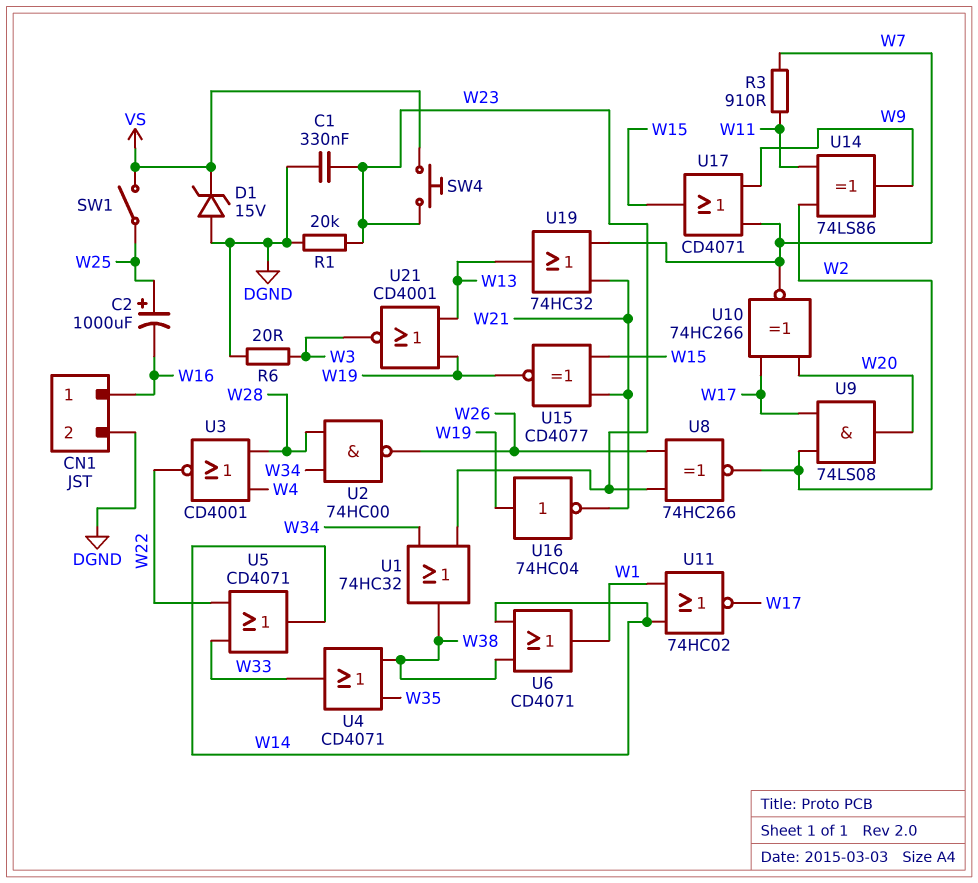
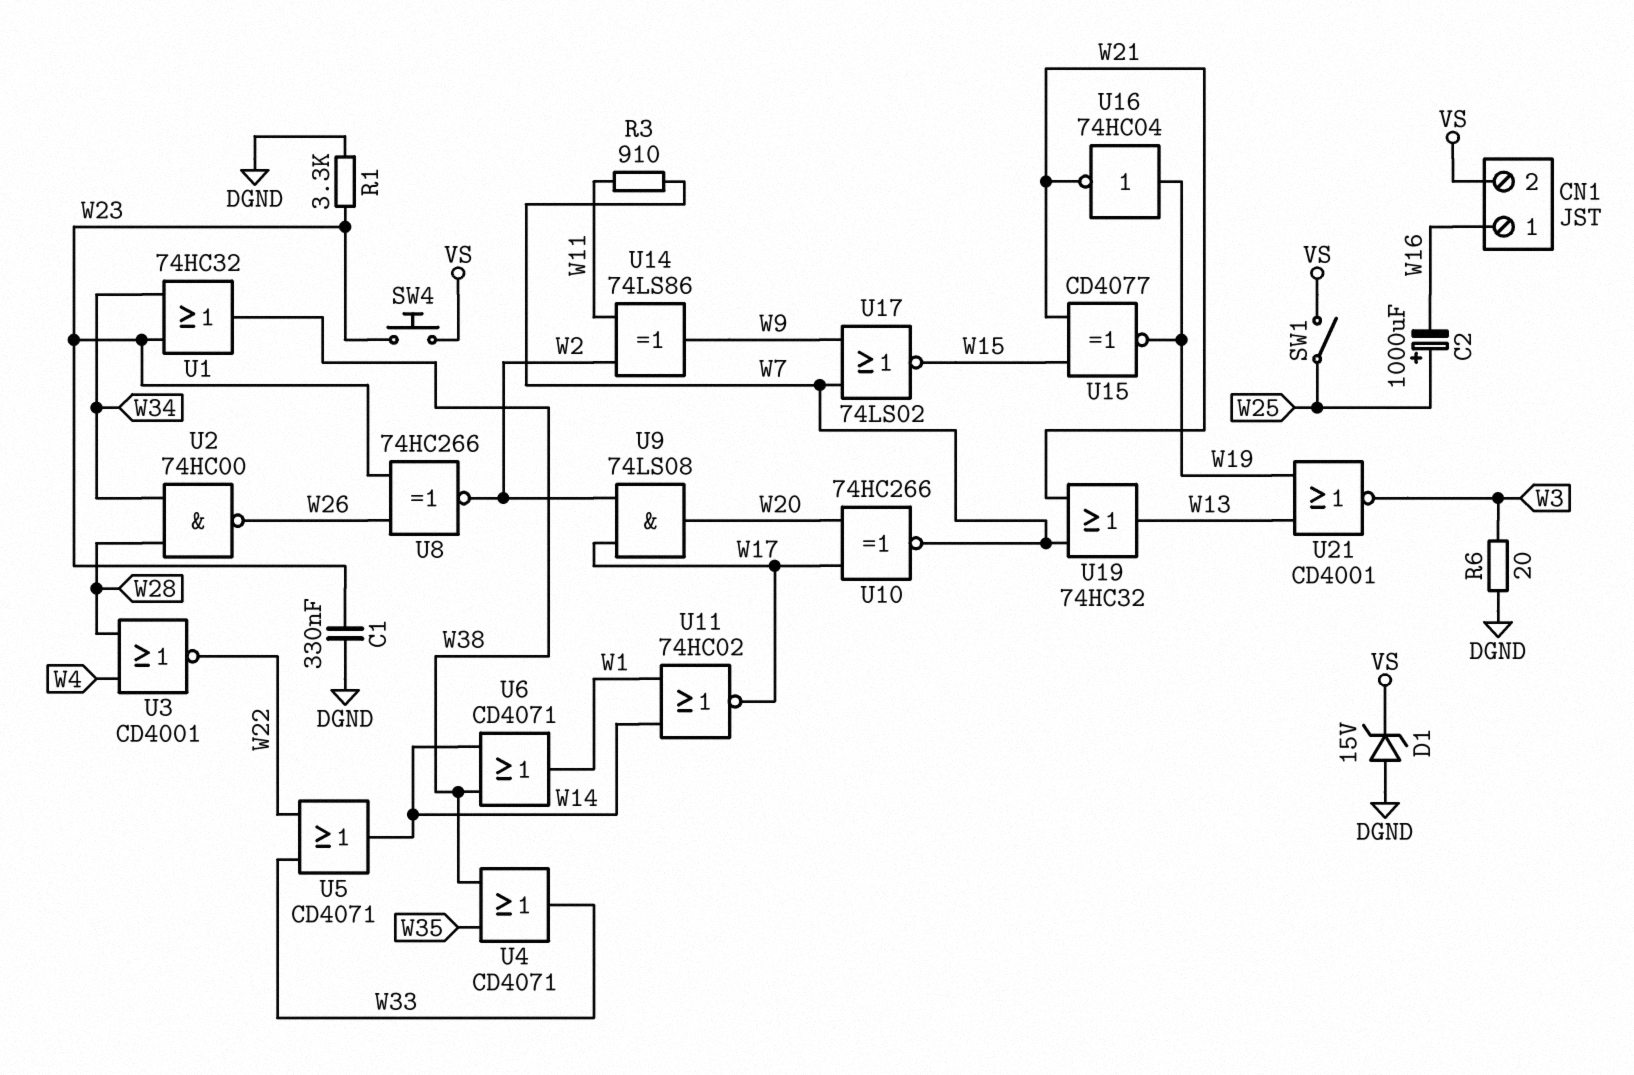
CN1 pin 2: DGND -> VS
R1: 20k (DGND, W23) -> 3.3k (DGND, W23)
U17: OR CD4071 (in W7, in W9, out W15) -> NOR 74LS02 (in W7, in W9, out W15)

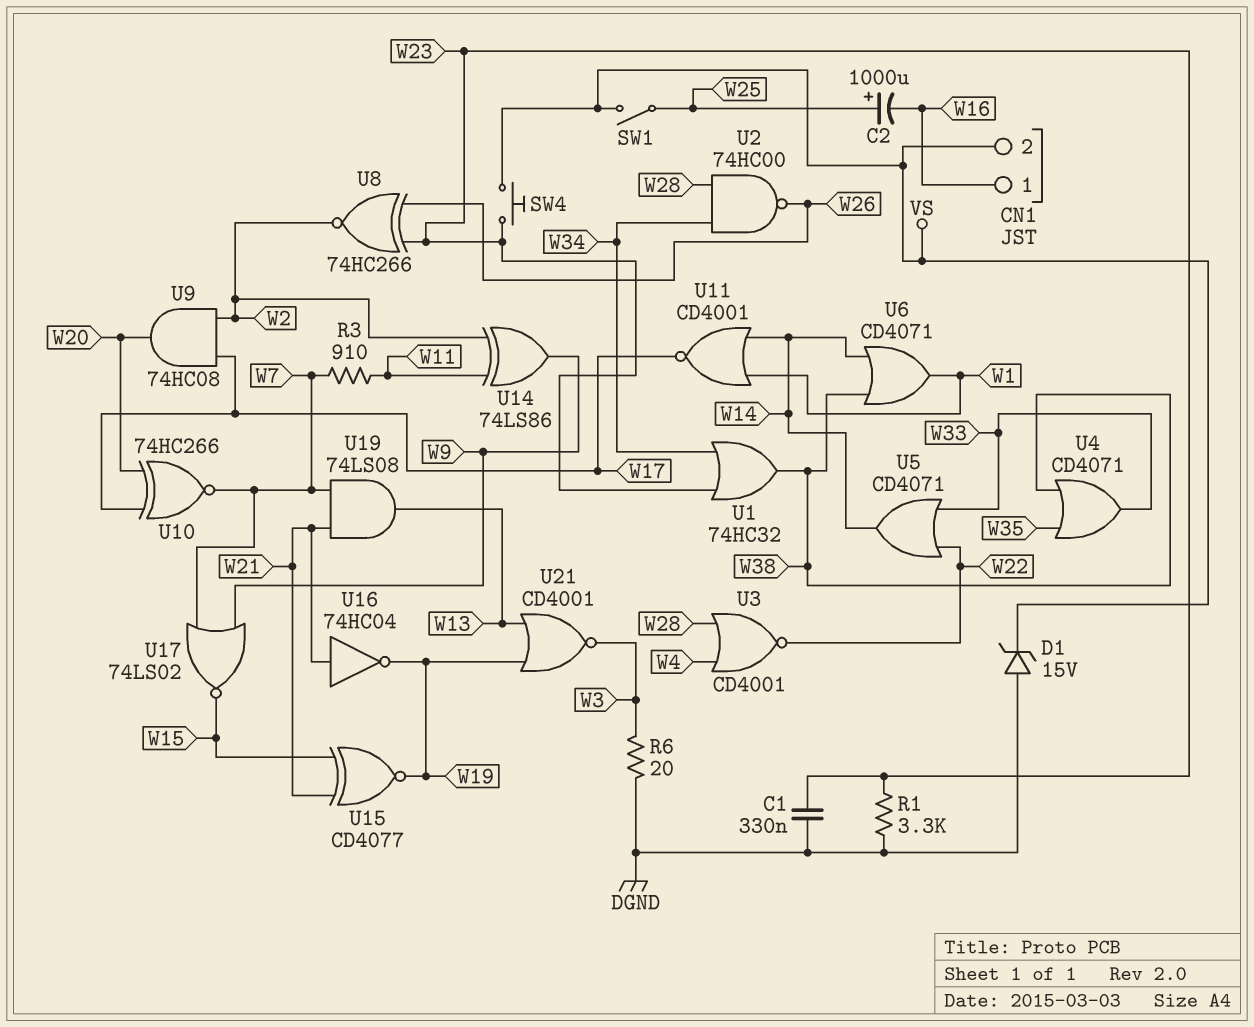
U9: AND 74LS08 (in W2, in W17, out W20) -> AND 74HC08 (in W2, in W17, out W20)
U11: NOR 74HC02 (in W1, in W14, out W17) -> NOR CD4001 (in W1, in W14, out W17)
U16: NOT 74HC04 (in W19, out W21) -> NOT 74HC04 (in W21, out W19)
U19: OR 74HC32 (in W7, in W21, out W13) -> AND 74LS08 (in W7, in W21, out W13)

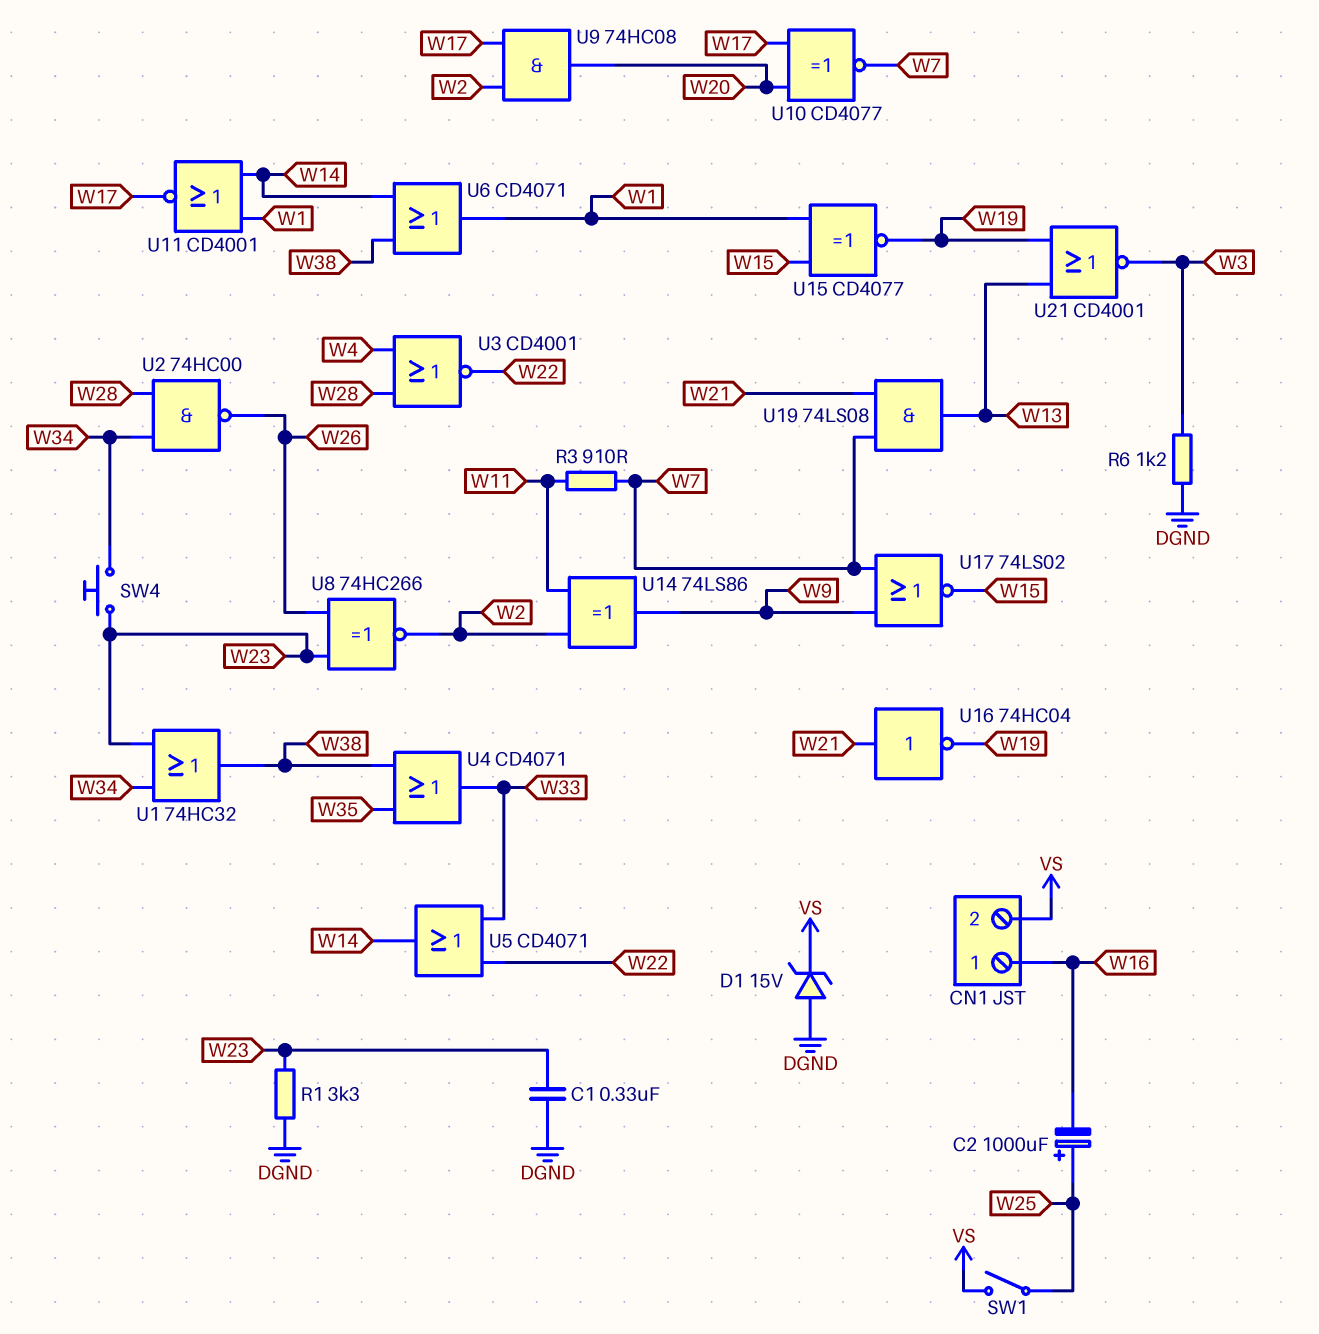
R6: 20 (DGND, W3) -> 1.2k (DGND, W3)
SW4: button (VS, W23) -> button (W23, W34)
U10: XNOR 74HC266 (in W17, in W20, out W7) -> XNOR CD4077 (in W17, in W20, out W7)
U15: XNOR CD4077 (in W15, in W21, out W19) -> XNOR CD4077 (in W1, in W15, out W19)

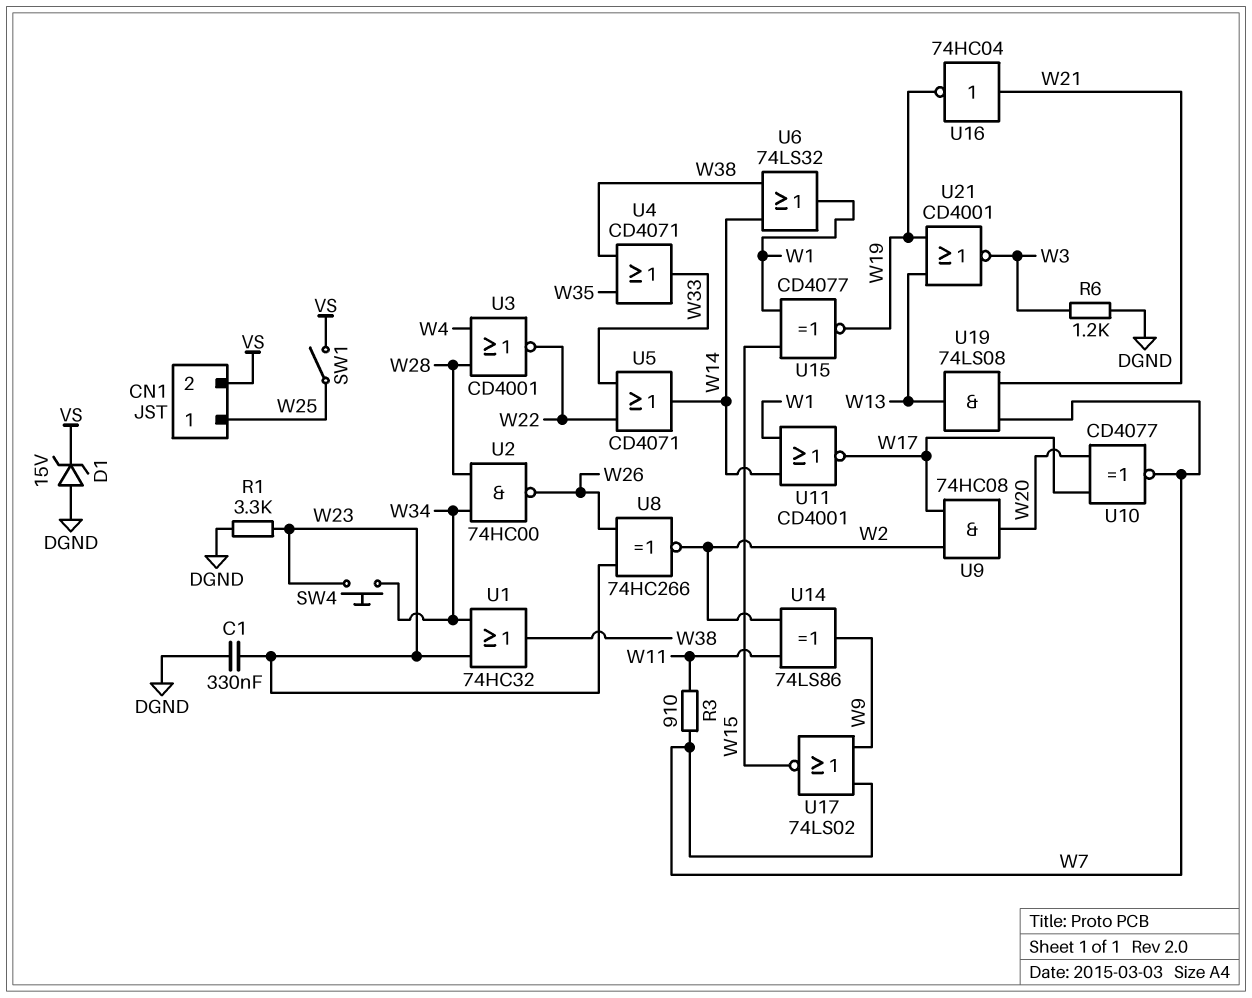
C2: 1000uF (plus W25, minus W16) -> none
CN1 pin 1: W16 -> W25
U6: OR CD4071 (in W14, in W38, out W1) -> OR 74LS32 (in W14, in W38, out W1)

